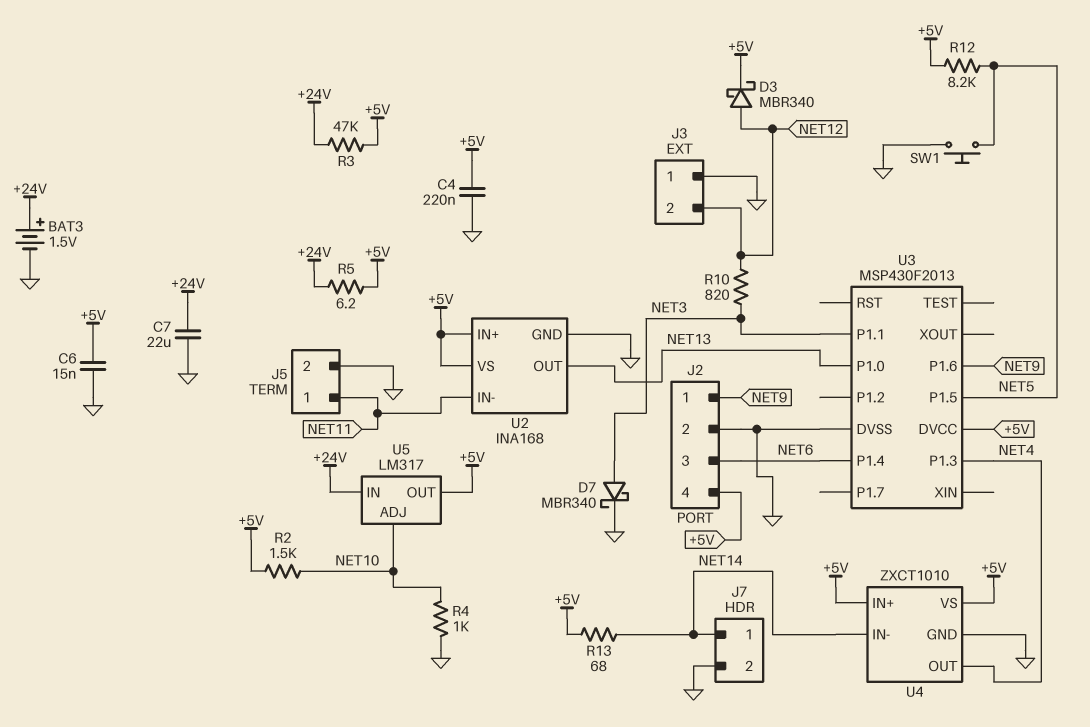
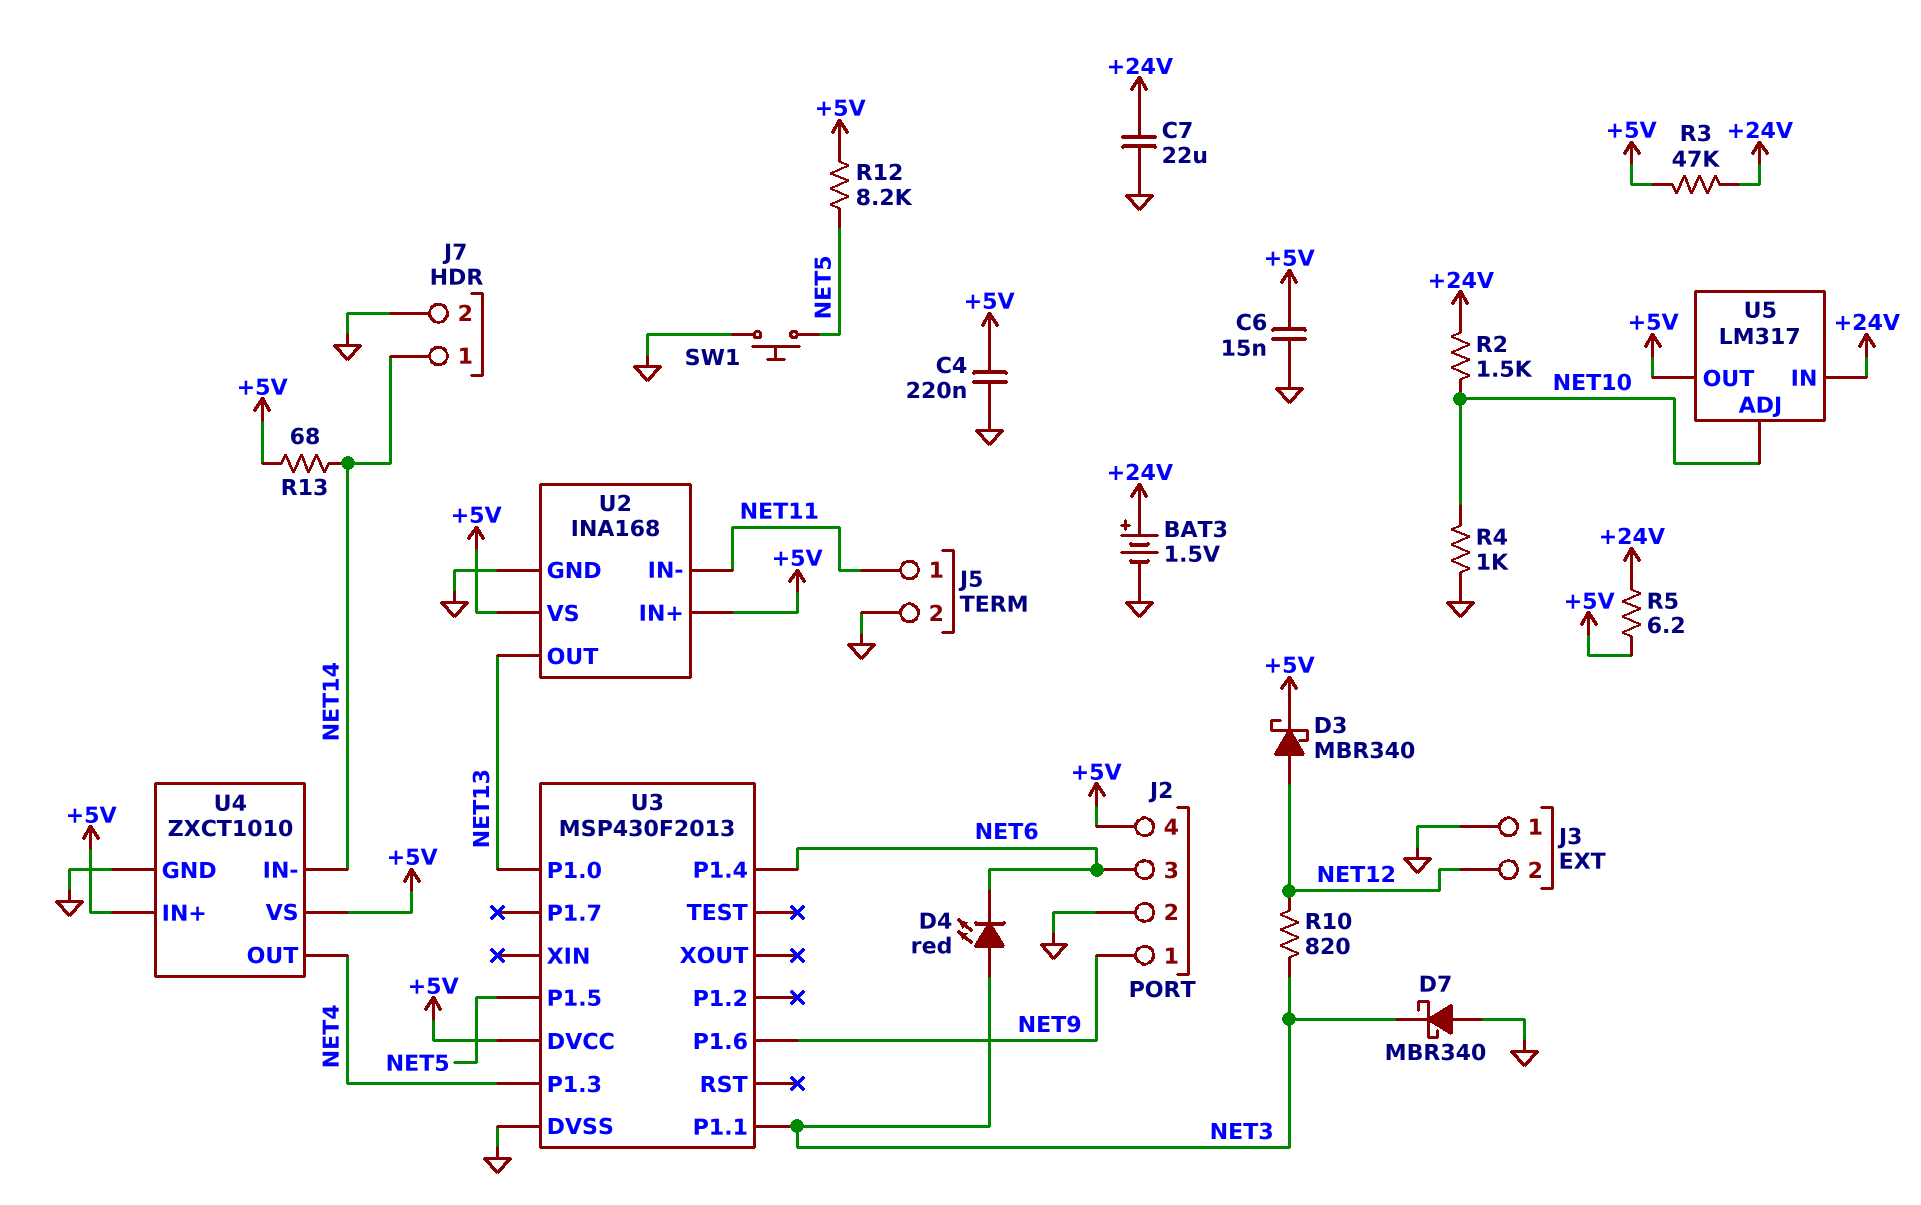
D4: none -> LED red (A NET3, K NET6)
D7: schottky MBR340 (A NET3, K GND) -> schottky MBR340 (A GND, K NET3)
R2: 1.5k (+5V, NET10) -> 1.5k (+24V, NET10)

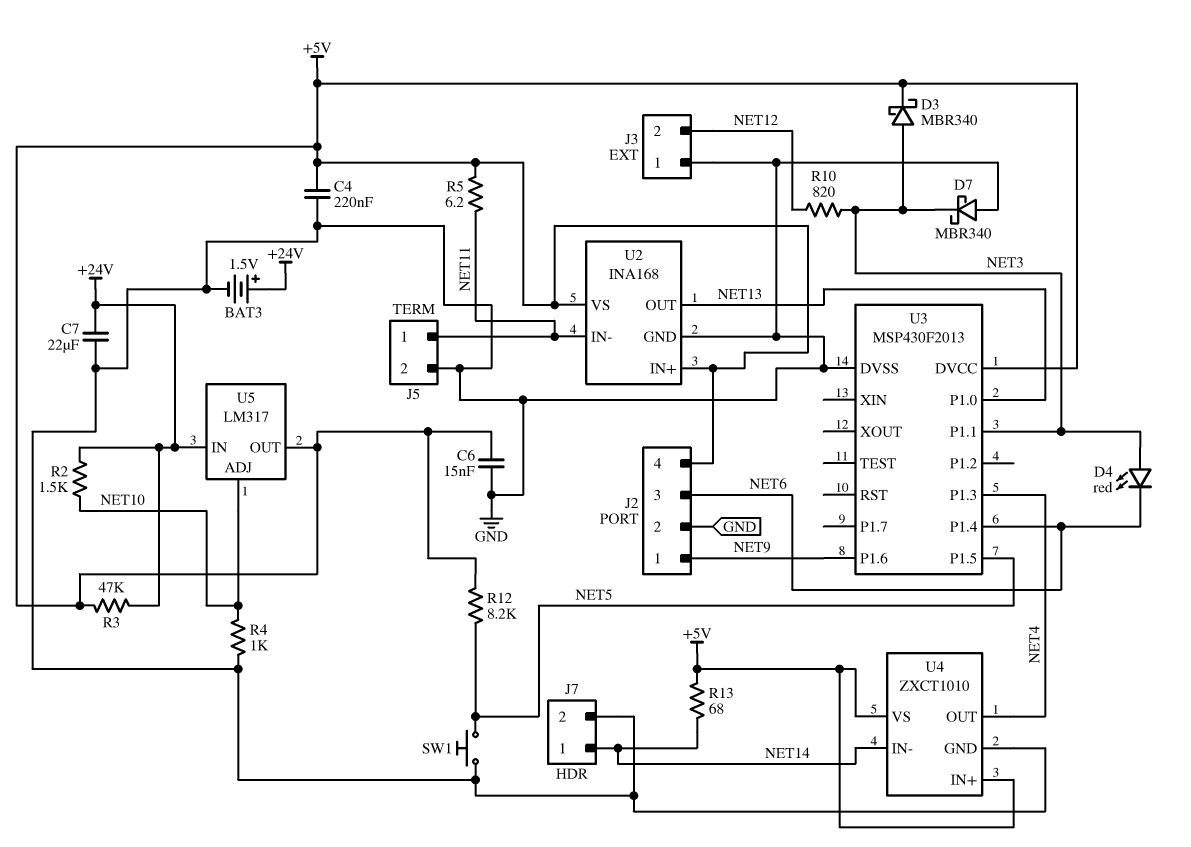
D3: schottky MBR340 (A NET12, K +5V) -> schottky MBR340 (A NET3, K +5V)
R5: 6.2 (+5V, +24V) -> 6.2 (+5V, NET11)

